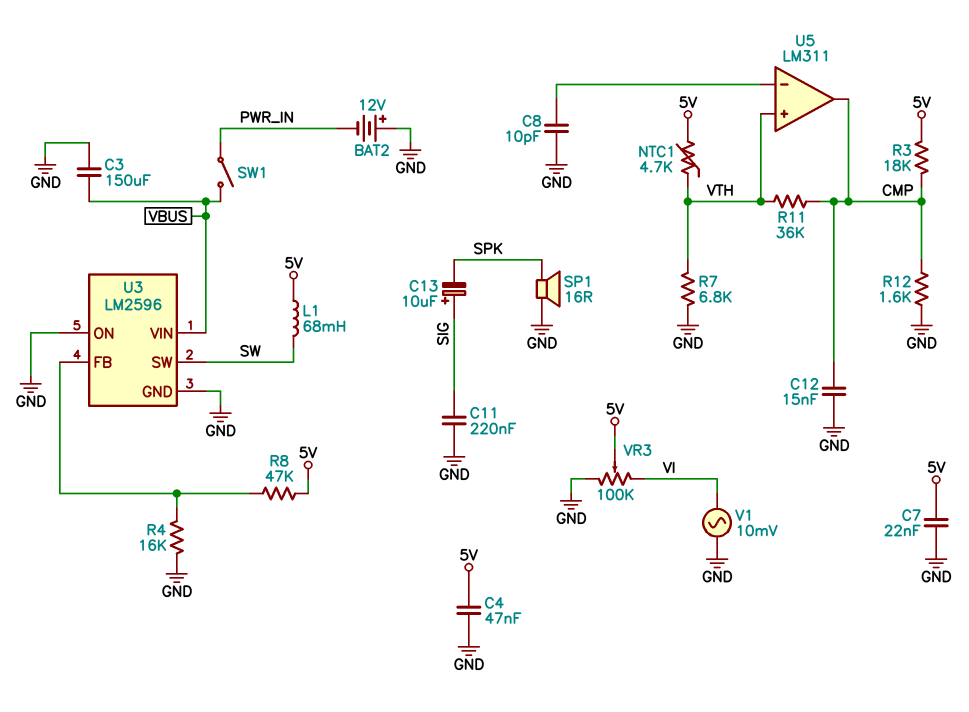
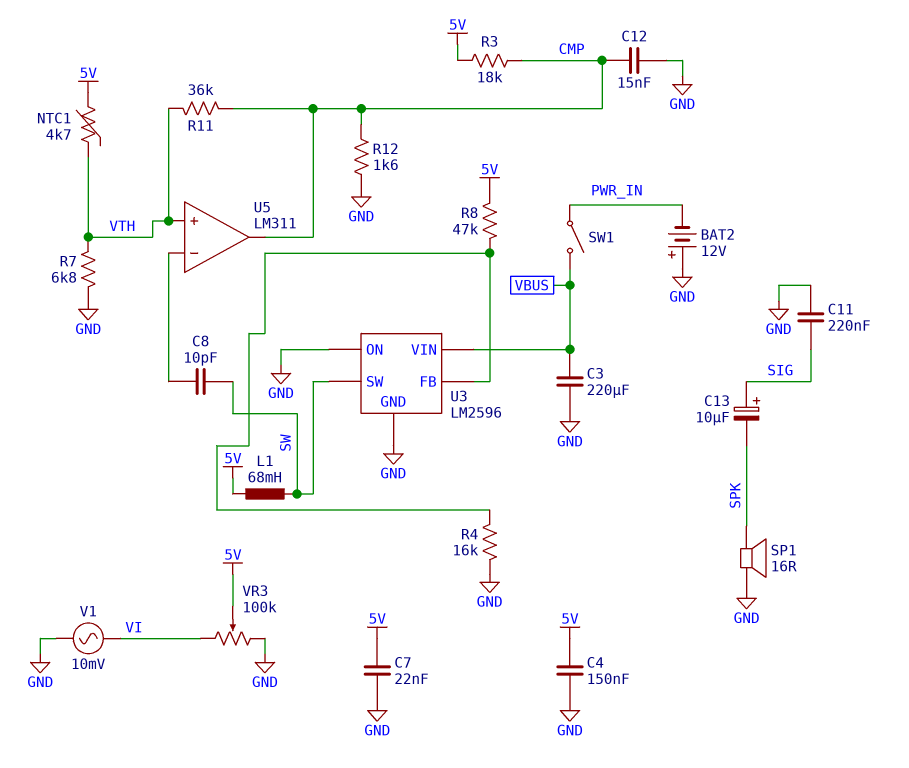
C3: 150uF (GND, VBUS) -> 220uF (GND, VBUS)
C4: 47nF (5V, GND) -> 150nF (5V, GND)
C8: 10pF (GND, U5/in-) -> 10pF (SW, U5/in-)

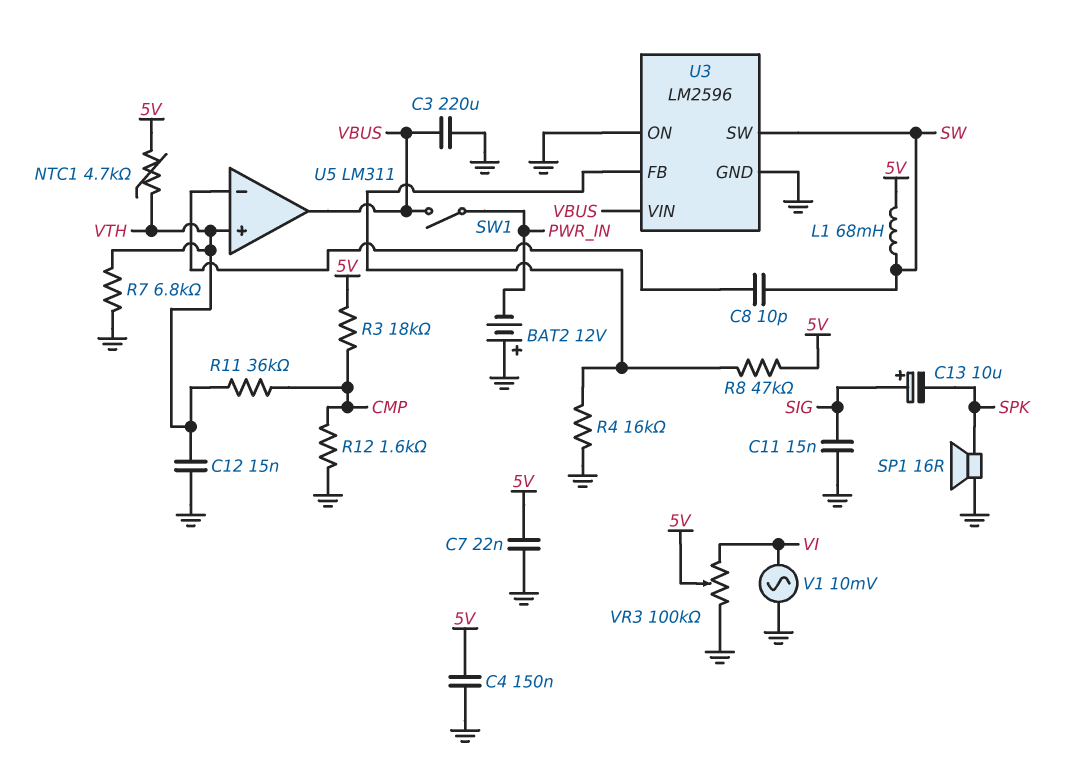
C11: 220nF (GND, SIG) -> 15nF (GND, SIG)
C12: 15nF (CMP, GND) -> 15nF (GND, VTH)
U5 pin out: CMP -> VBUS

